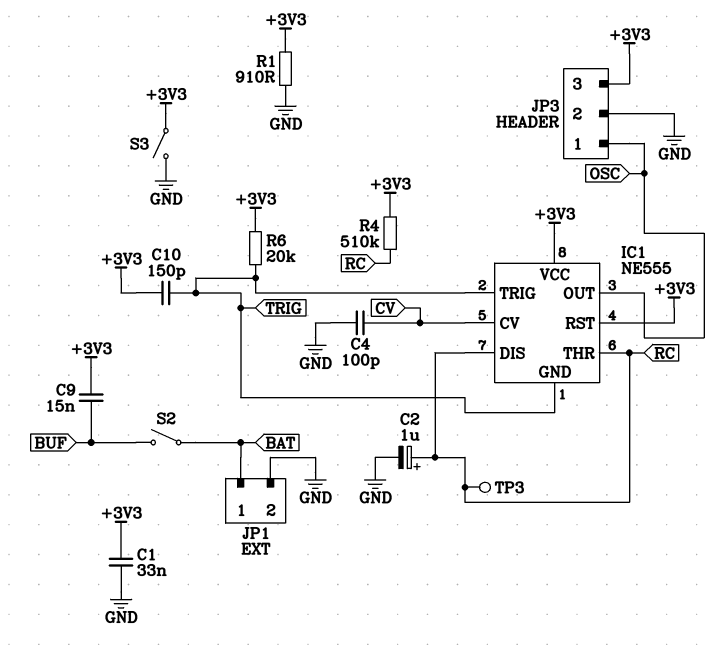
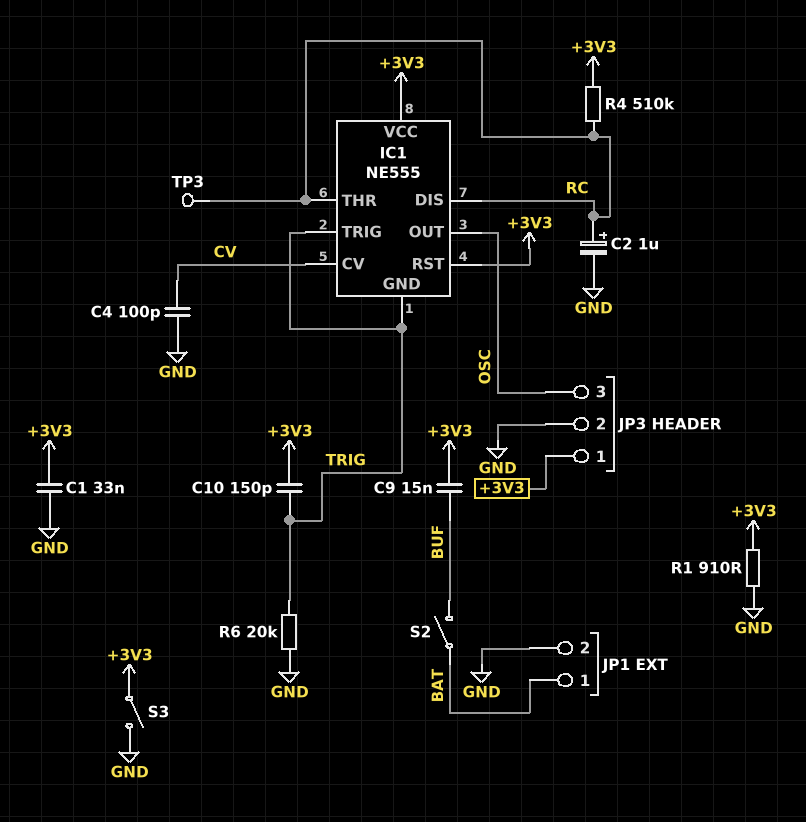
JP3 pin 1: OSC -> +3V3
JP3 pin 3: +3V3 -> OSC
R6: 20k (+3V3, TRIG) -> 20k (GND, TRIG)

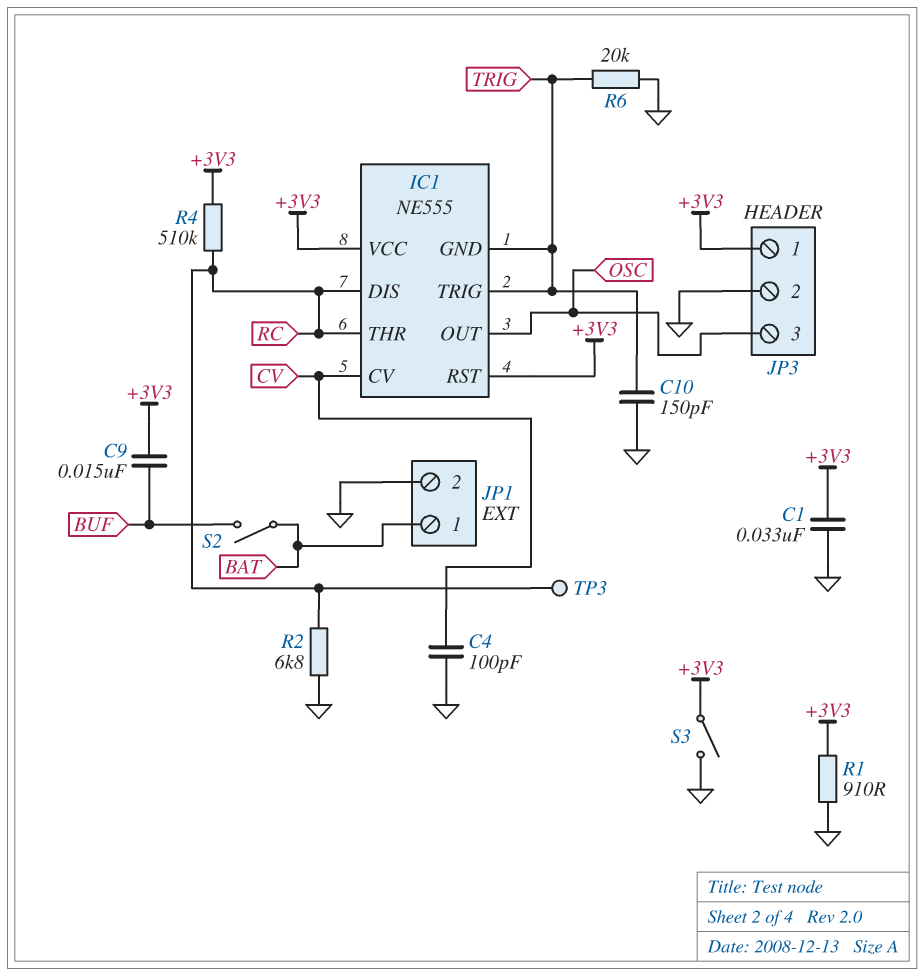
C2: 1uF (plus RC, minus GND) -> none
C10: 150pF (+3V3, TRIG) -> 150pF (GND, TRIG)
R2: none -> 6.8k (GND, RC)

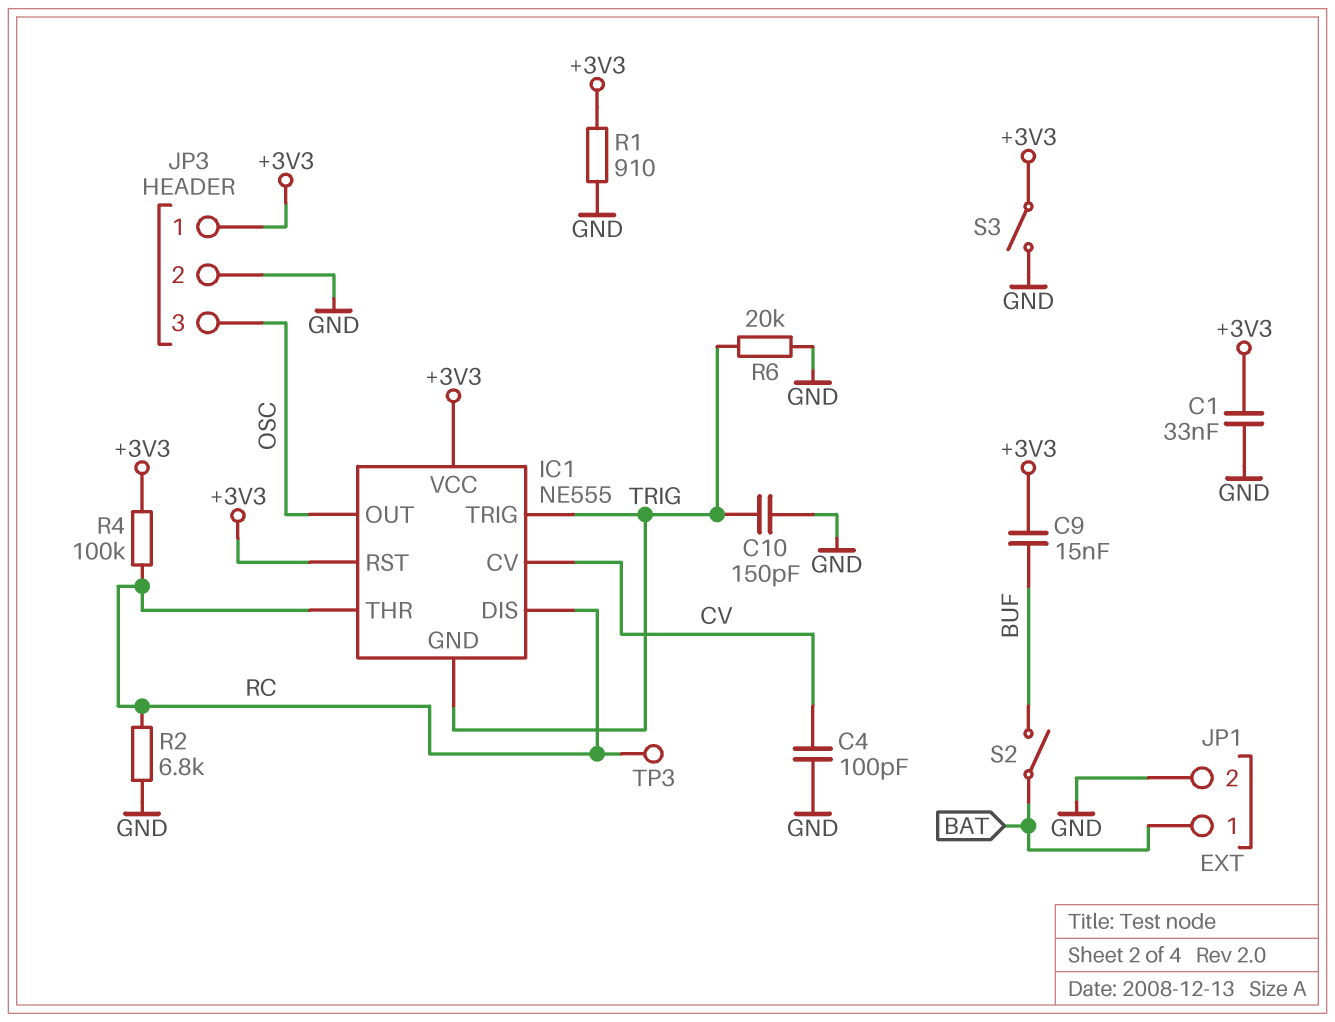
R4: 510k (+3V3, RC) -> 100k (+3V3, RC)

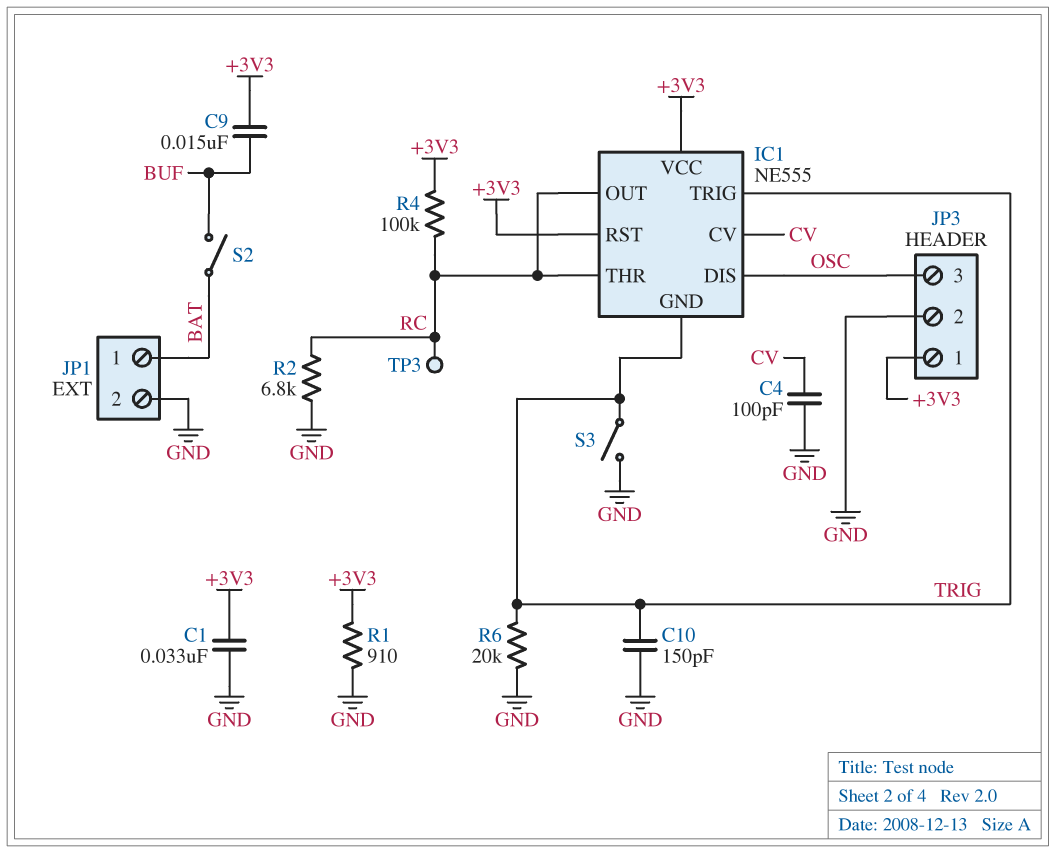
IC1 pin DIS: RC -> OSC
IC1 pin OUT: OSC -> RC
S3: switch (+3V3, GND) -> switch (GND, TRIG)

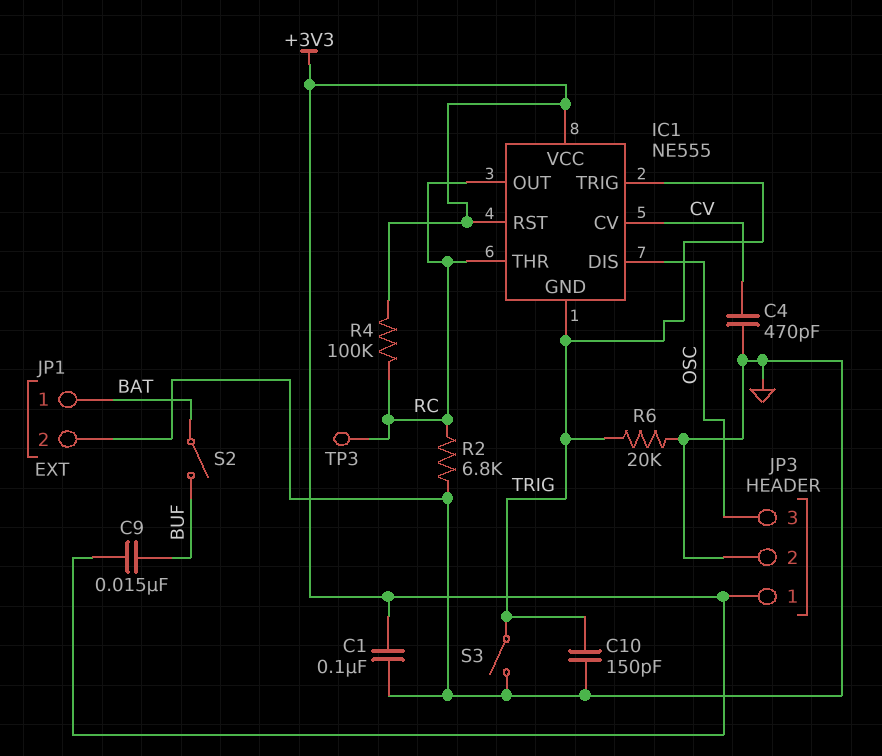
C1: 33nF (+3V3, GND) -> 100nF (+3V3, GND)
C4: 100pF (CV, GND) -> 470pF (CV, GND)
R1: 910 (+3V3, GND) -> none

